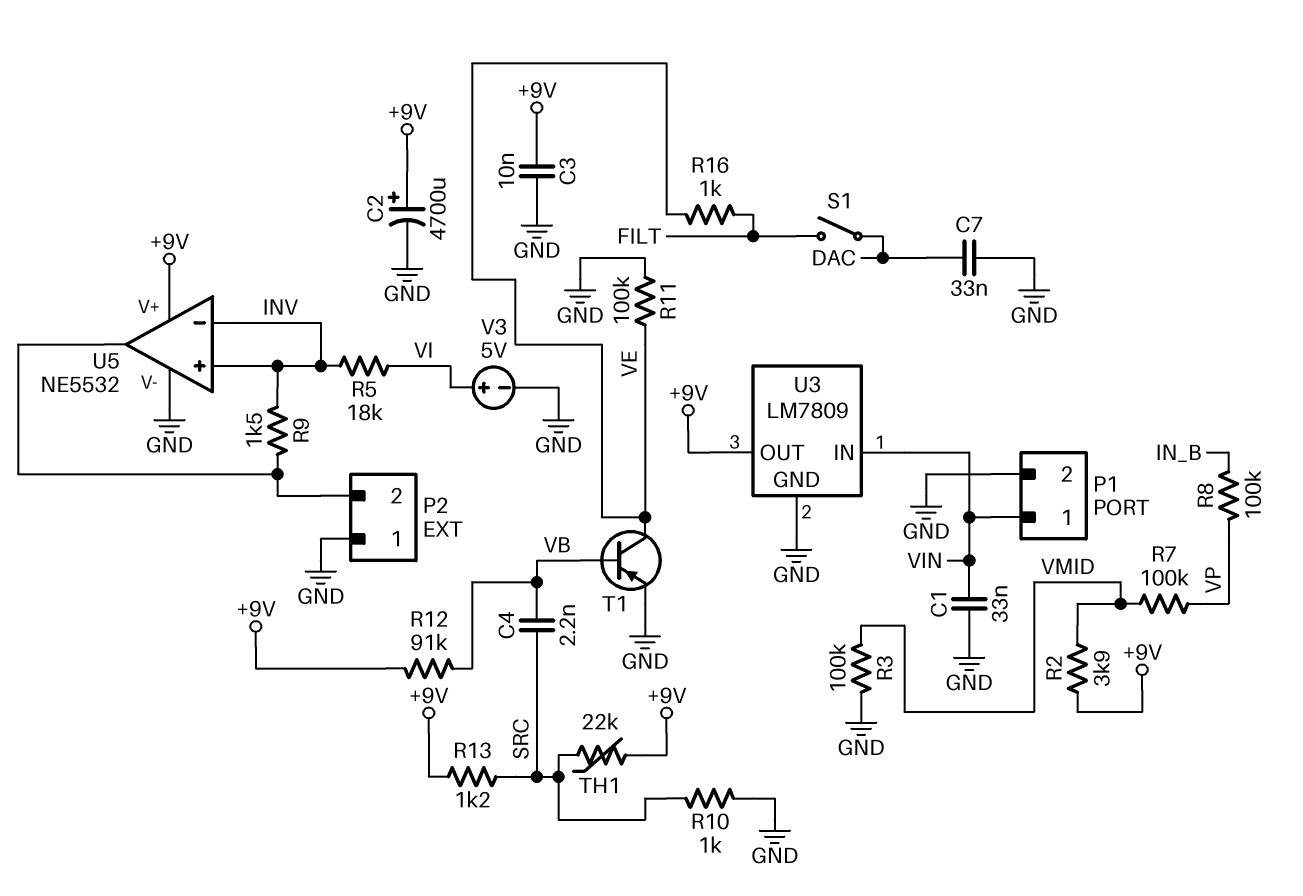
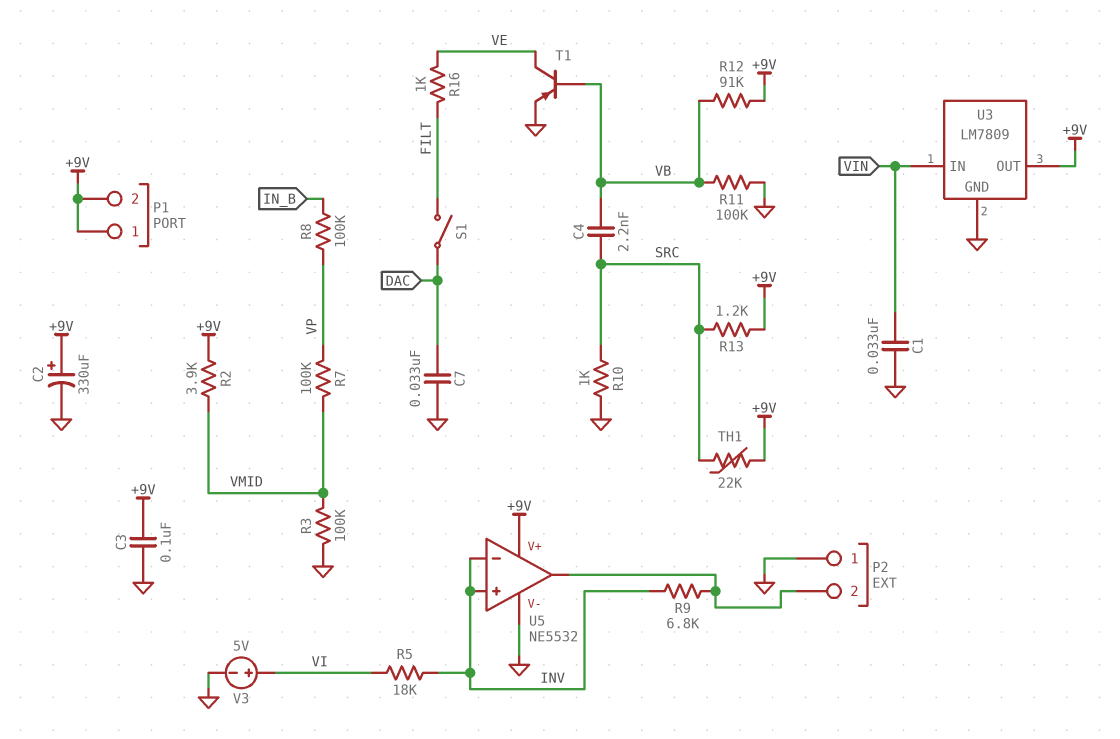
C2: 4700uF (plus +9V, minus GND) -> 330uF (plus +9V, minus GND)
C3: 10nF (+9V, GND) -> 100nF (+9V, GND)
P1 pin 1: VIN -> +9V
P1 pin 2: GND -> +9V
R9: 1.5k (INV, P2/2) -> 6.8k (INV, P2/2)
R11: 100k (GND, VE) -> 100k (GND, VB)

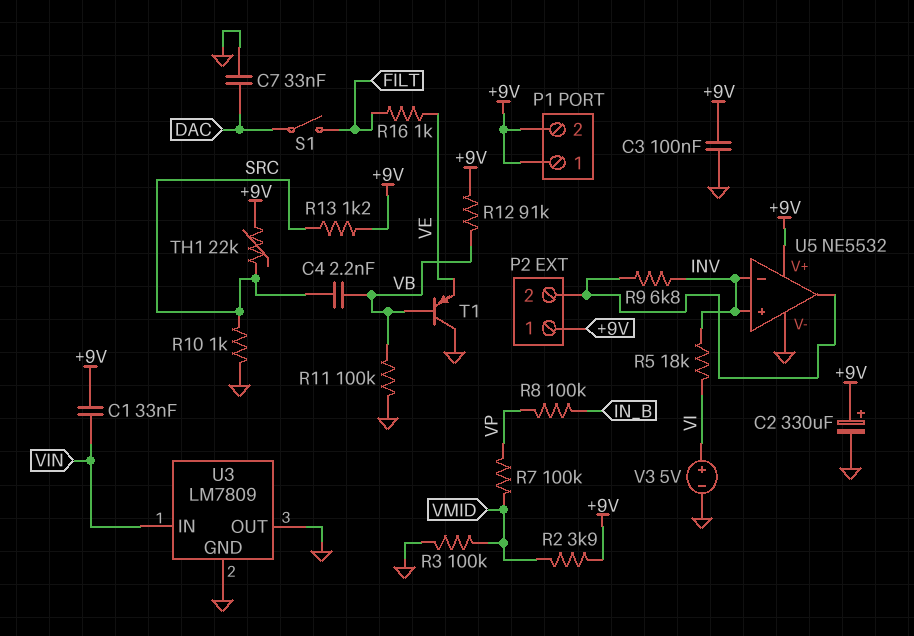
C1: 33nF (GND, VIN) -> 33nF (+9V, VIN)
P2 pin 1: GND -> +9V
T1: PNP (B VB, C VE, E GND) -> PNP (B VB, C GND, E VE)
U3 pin OUT: +9V -> GND

